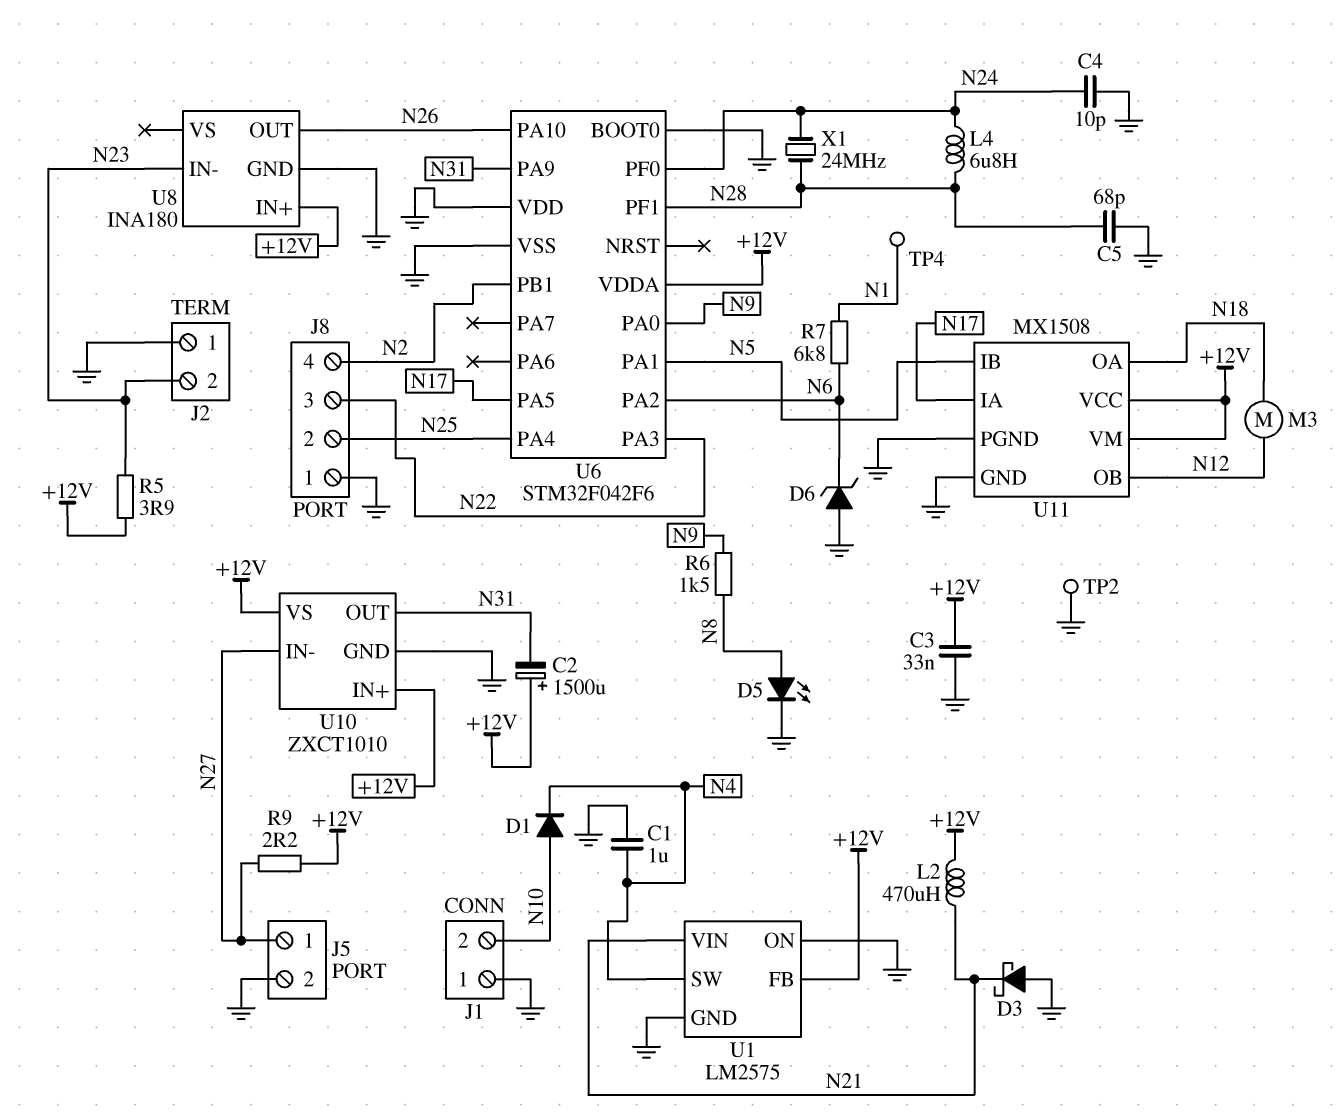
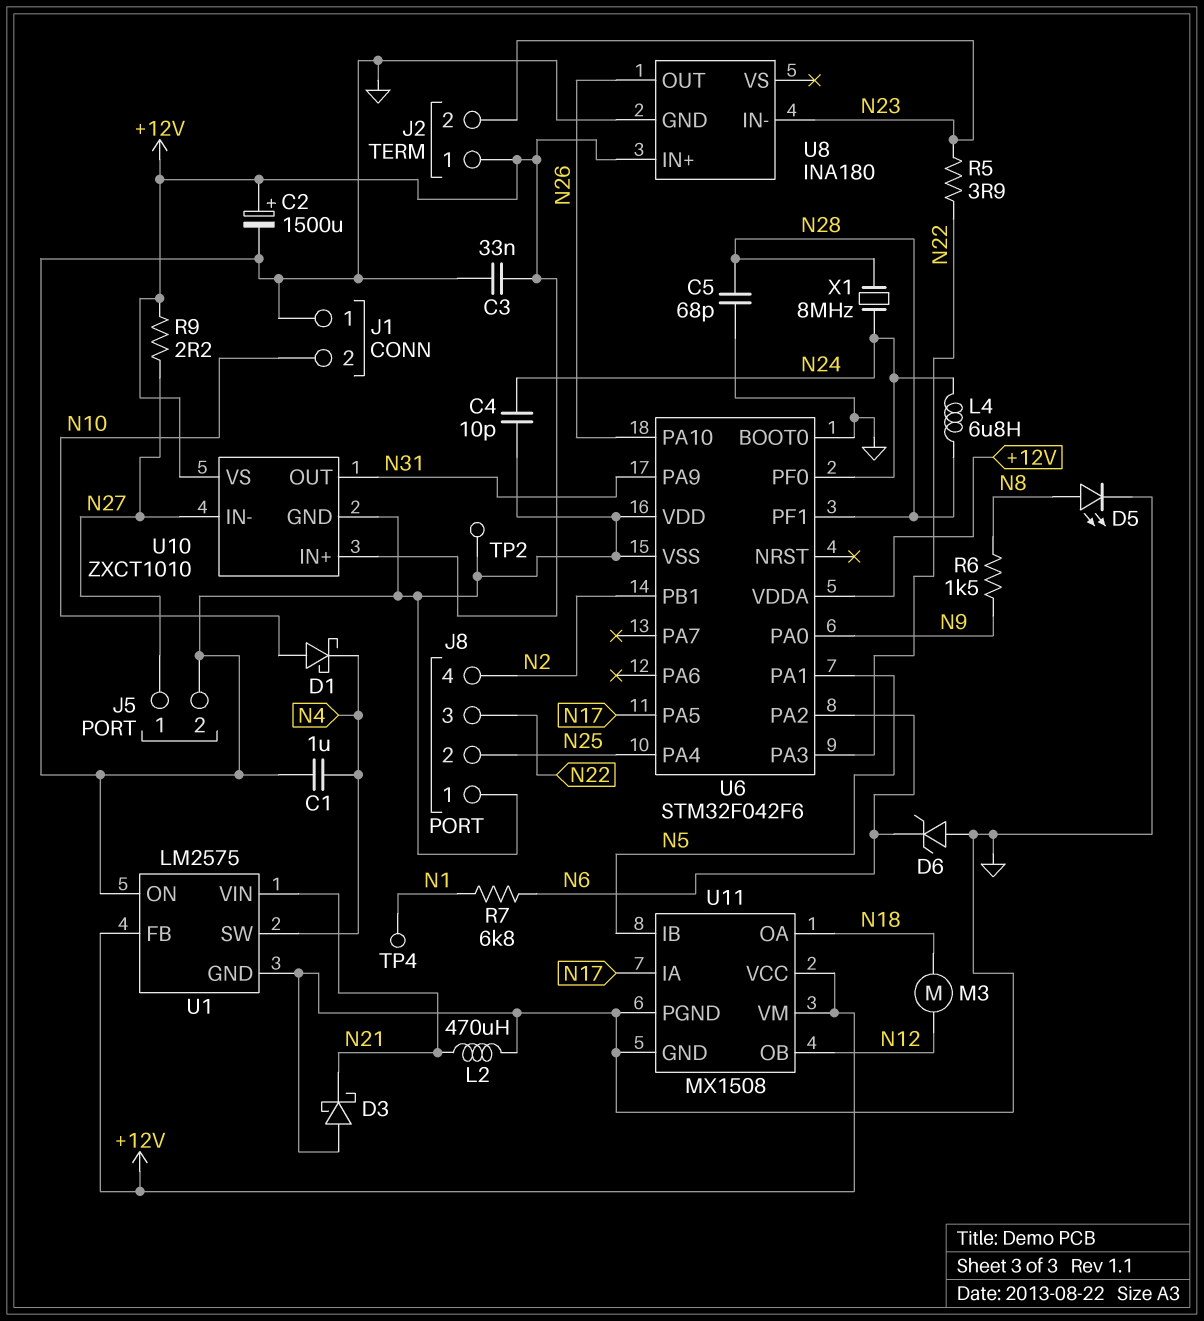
C2: 1500uF (plus +12V, minus N31) -> 1500uF (plus +12V, minus GND)
D1: diode (A N10, K N4) -> schottky (A N10, K N4)
J2 pin 1: GND -> +12V
L2: 470uH (+12V, N21) -> 470uH (GND, N21)
R5: 3.9 (+12V, N23) -> 3.9 (N22, N23)
X1: 24MHz (N24, N28) -> 8MHz (N24, N28)

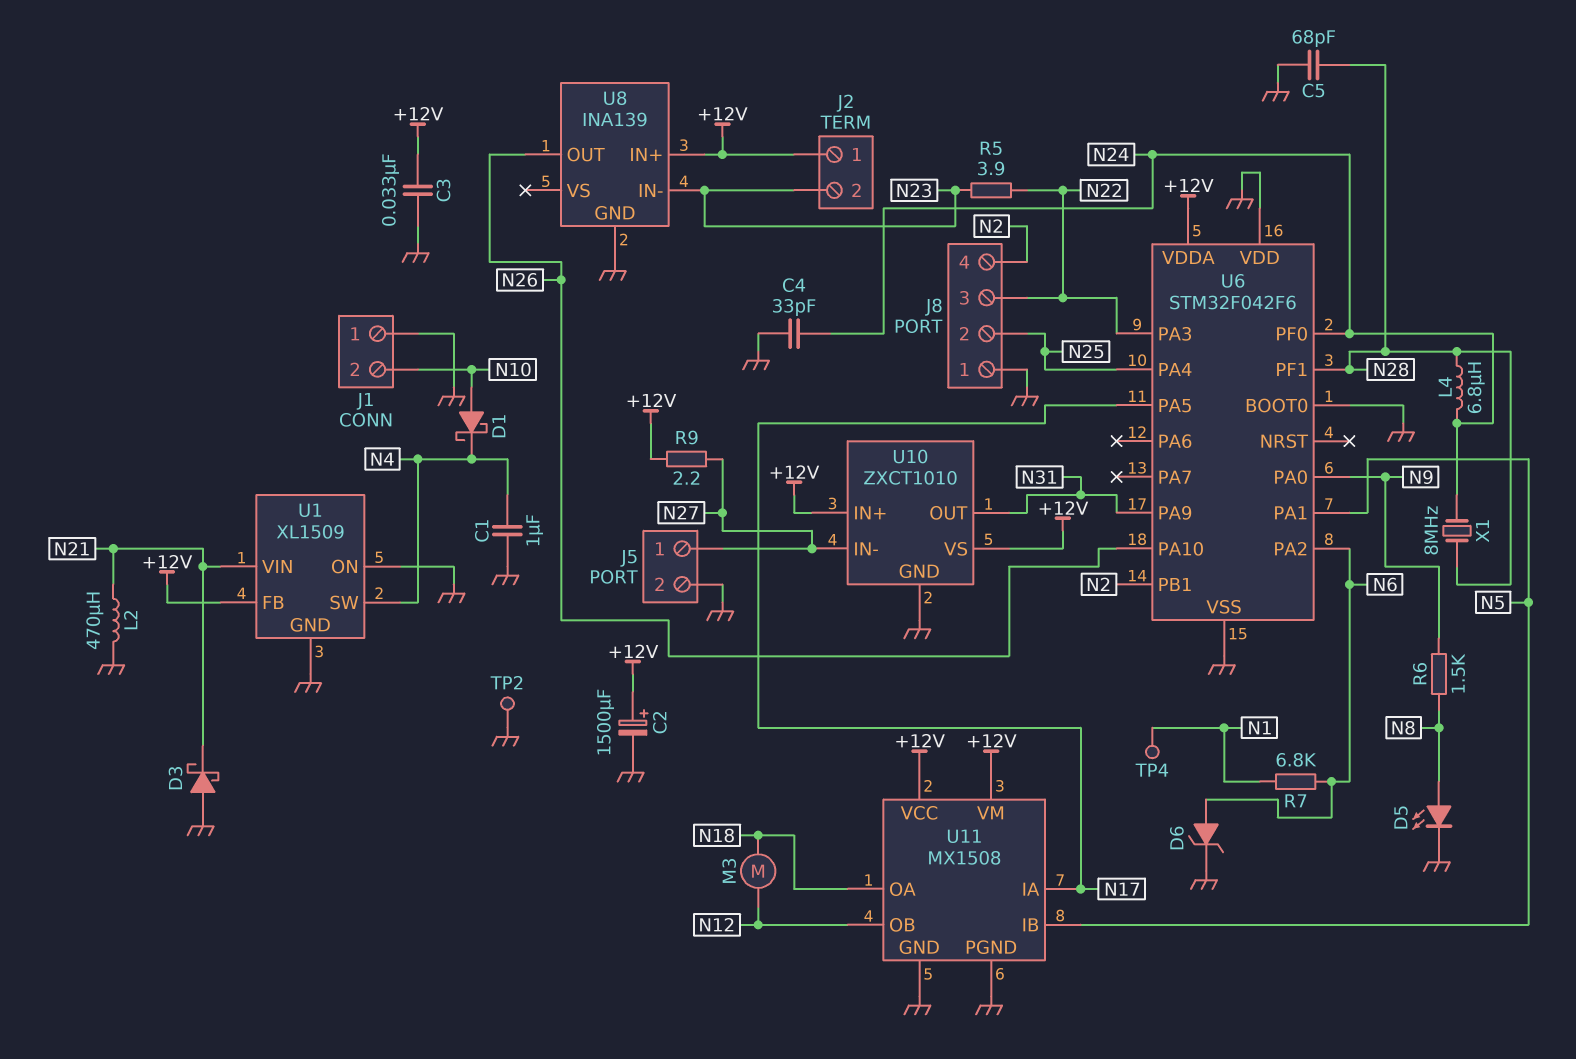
C4: 10pF (GND, N24) -> 33pF (GND, N24)
D6: zener (A GND, K N6) -> zener (A N6, K GND)
U1: LM2575 -> XL1509
U8: INA180 -> INA139

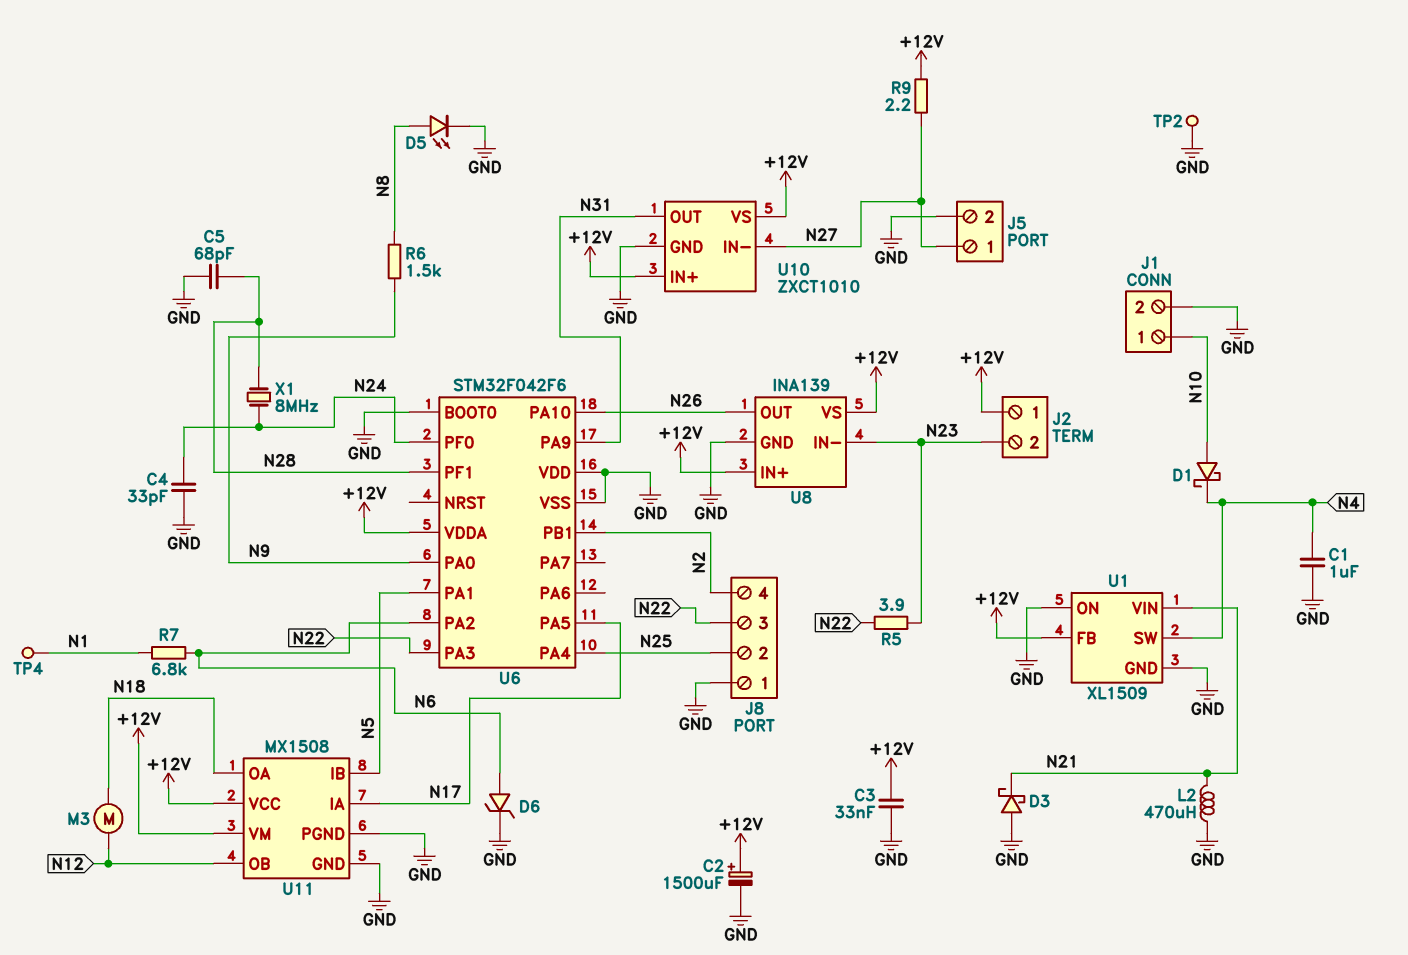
J1 pin 1: GND -> N10
J1 pin 2: N10 -> GND
L4: 6.8uH (N24, N28) -> none
U8 pin VS: none -> +12V

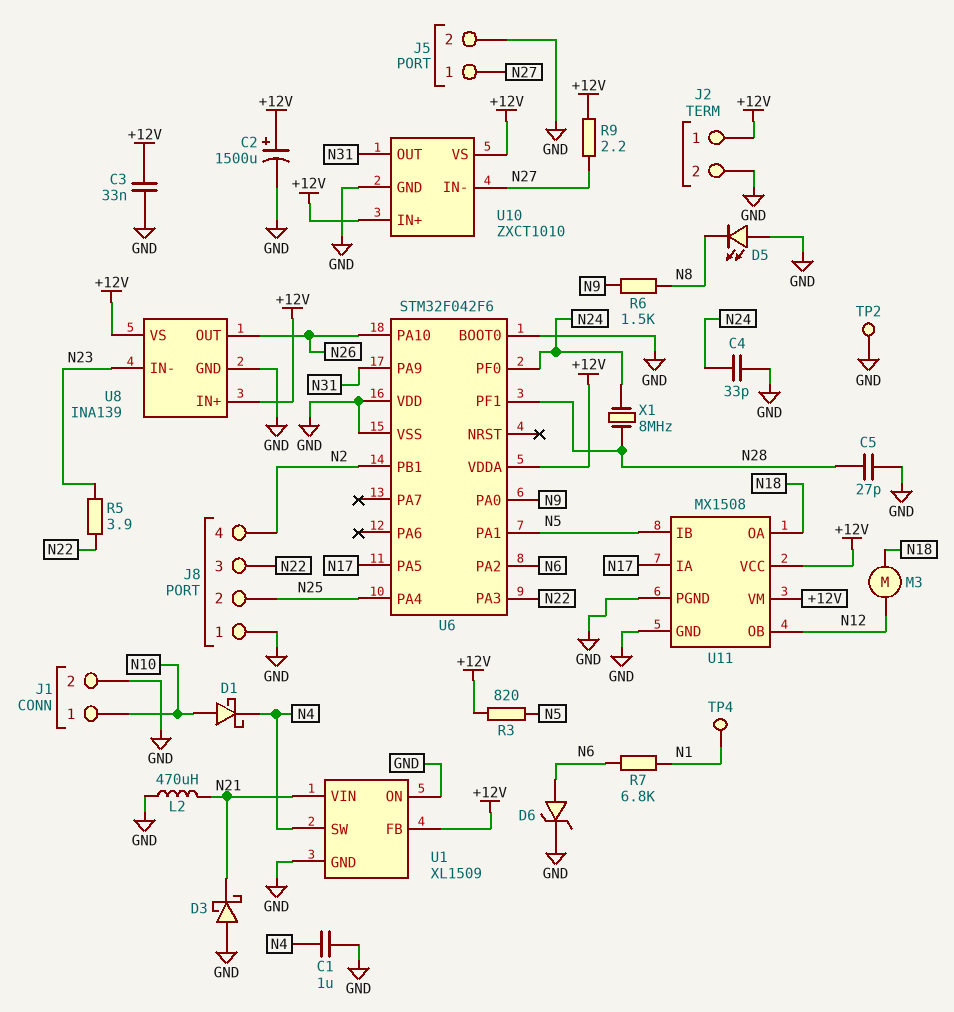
C5: 68pF (GND, N28) -> 27pF (GND, N28)
D5: LED (A N8, K GND) -> LED (A GND, K N8)
J2 pin 2: N23 -> GND
R3: none -> 820 (+12V, N5)

